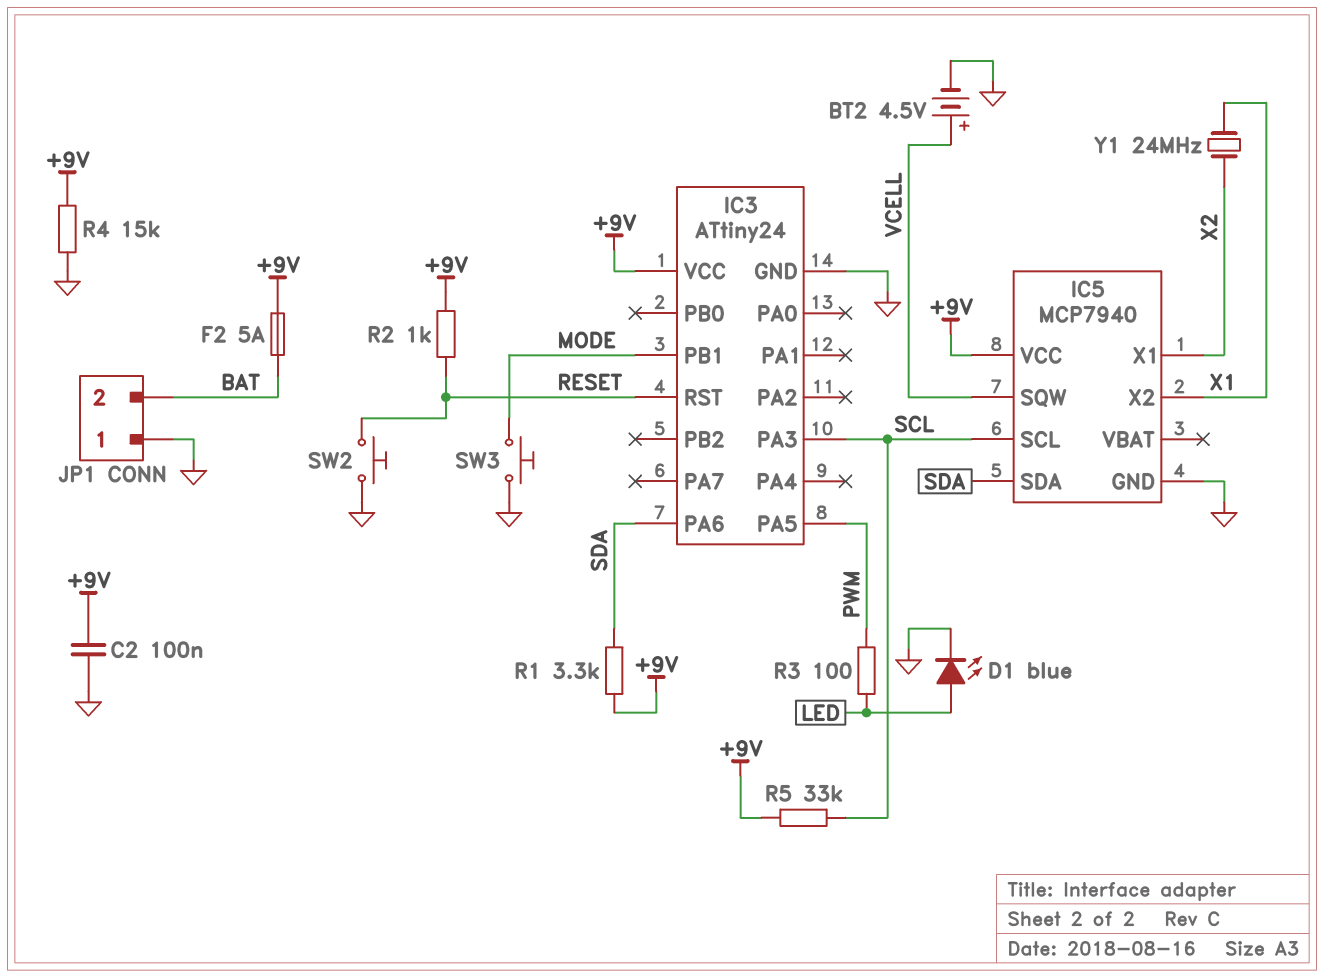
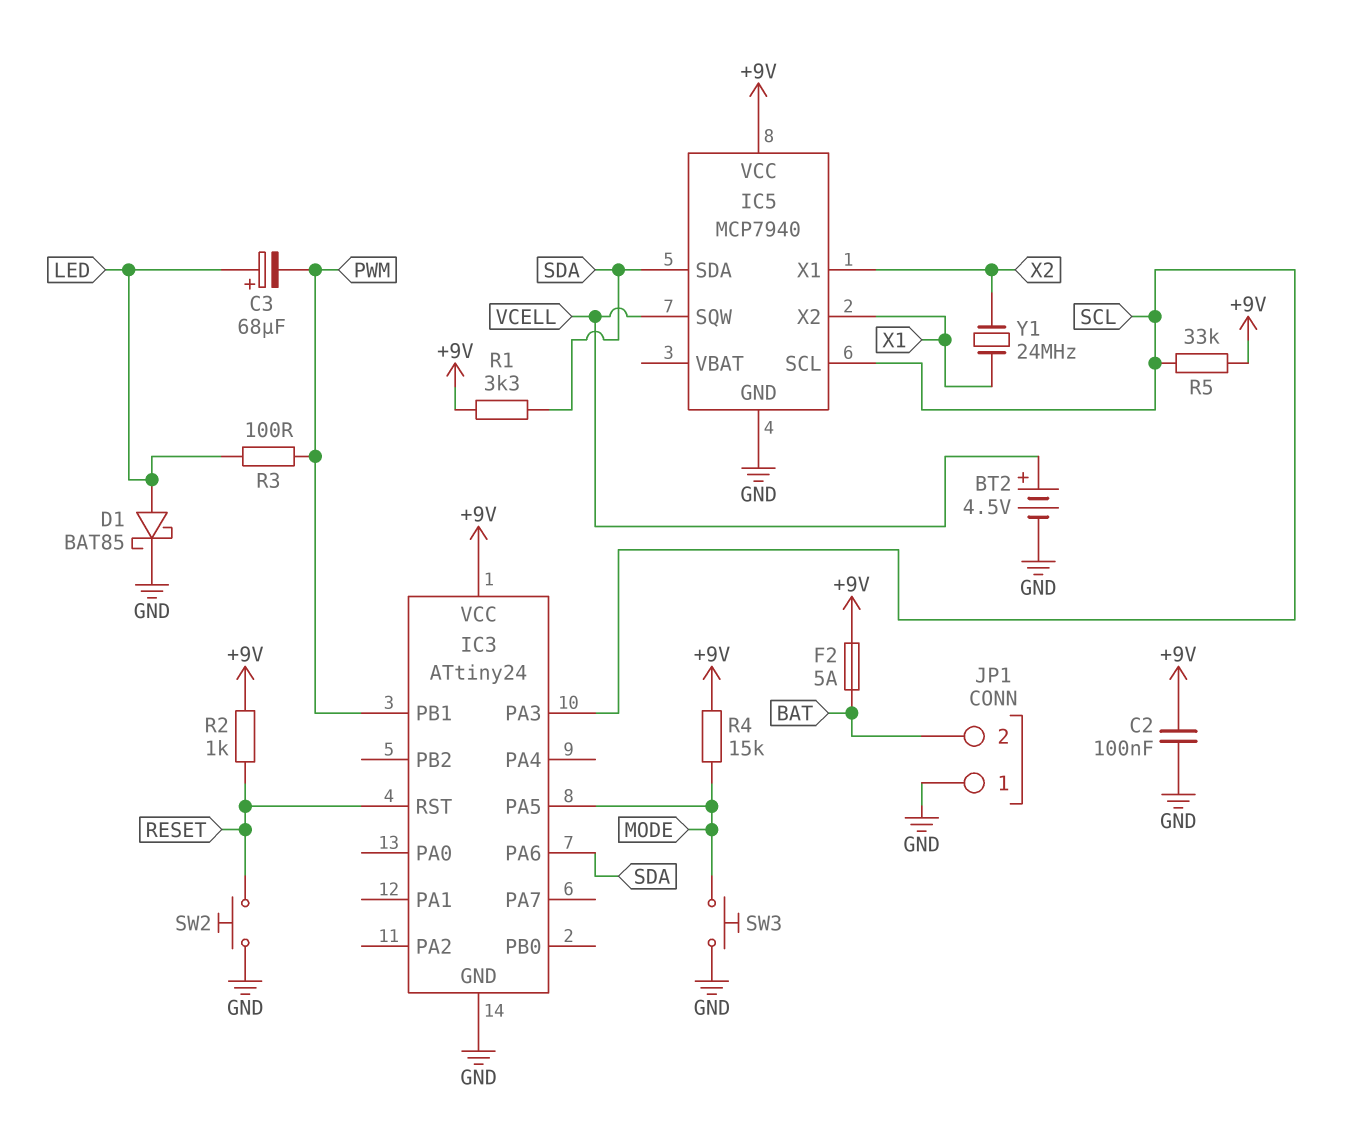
C3: none -> 68uF (plus LED, minus PWM)
D1: LED blue (A LED, K GND) -> schottky BAT85 (A LED, K GND)
IC3 pin PA5: PWM -> MODE
IC3 pin PB1: MODE -> PWM
R4: 15k (+9V, GND) -> 15k (+9V, MODE)

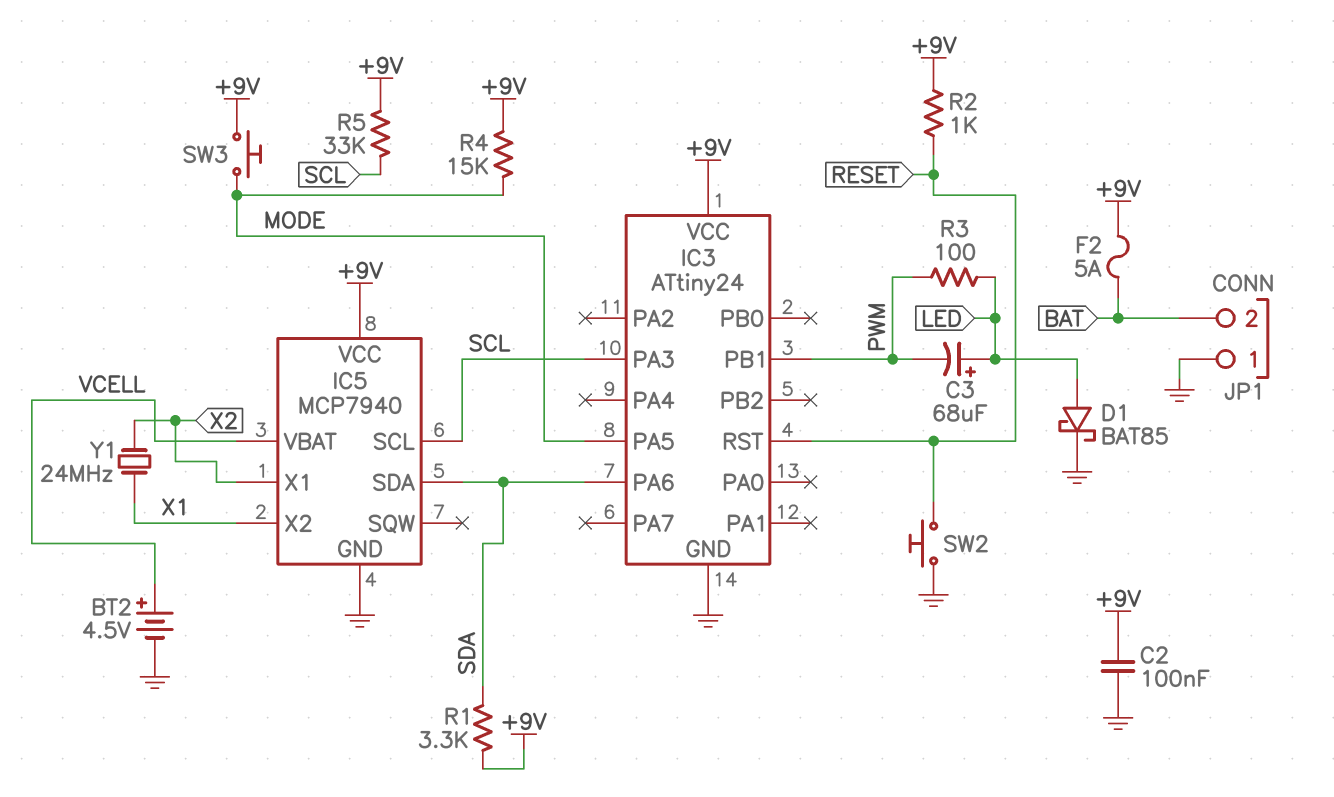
IC5 pin SQW: VCELL -> none
IC5 pin VBAT: none -> VCELL
SW3: button (GND, MODE) -> button (+9V, MODE)

